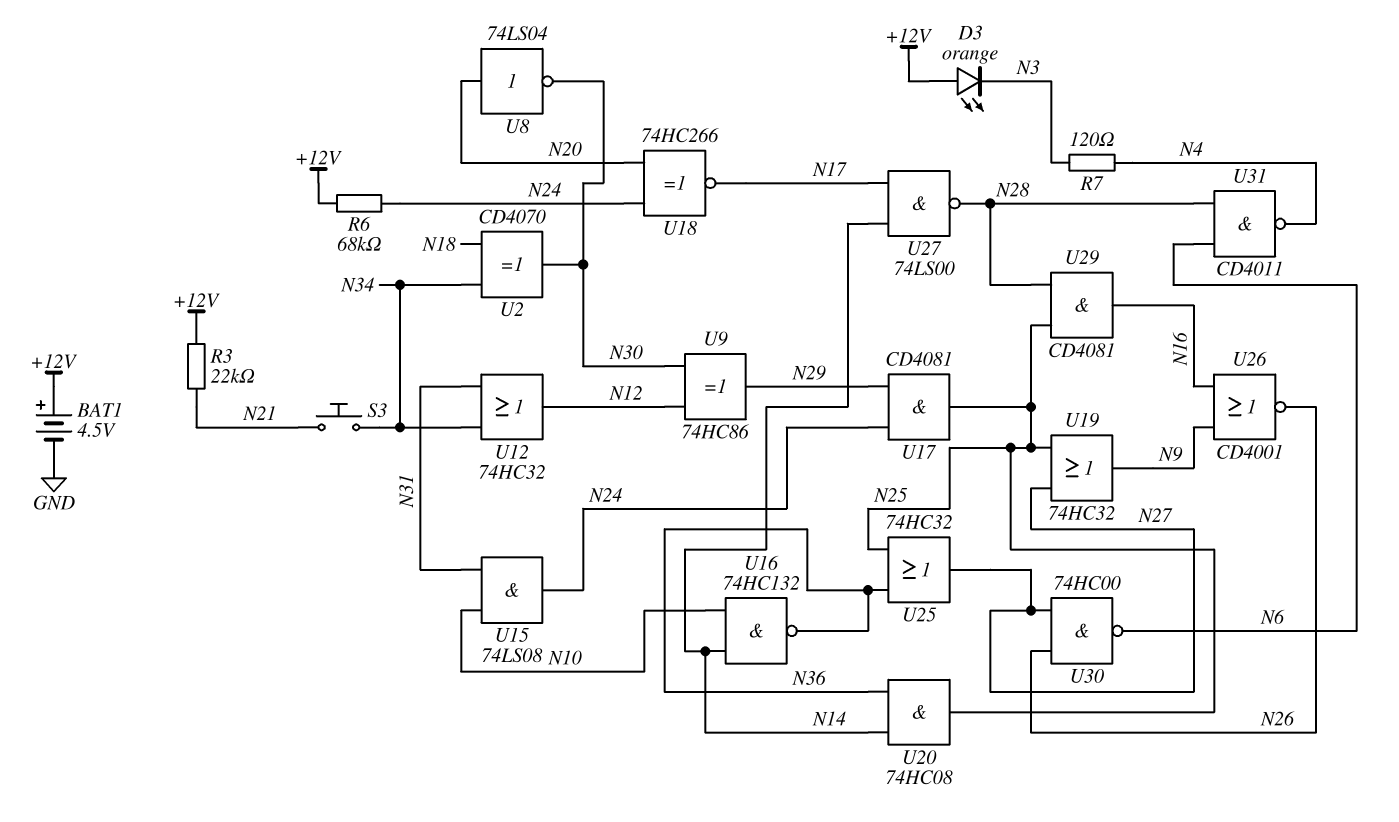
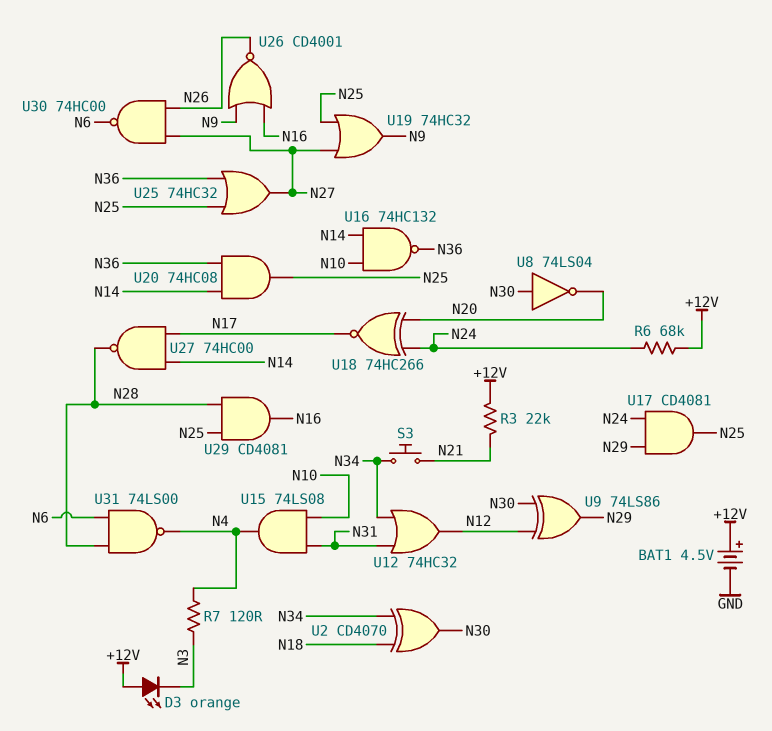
U8: NOT 74LS04 (in N20, out N30) -> NOT 74LS04 (in N30, out N20)
U9: XOR 74HC86 (in N12, in N30, out N29) -> XOR 74LS86 (in N12, in N30, out N29)
U15: AND 74LS08 (in N10, in N31, out N24) -> AND 74LS08 (in N10, in N31, out N4)
U27: NAND 74LS00 (in N14, in N17, out N28) -> NAND 74HC00 (in N14, in N17, out N28)
U31: NAND CD4011 (in N6, in N28, out N4) -> NAND 74LS00 (in N6, in N28, out N4)

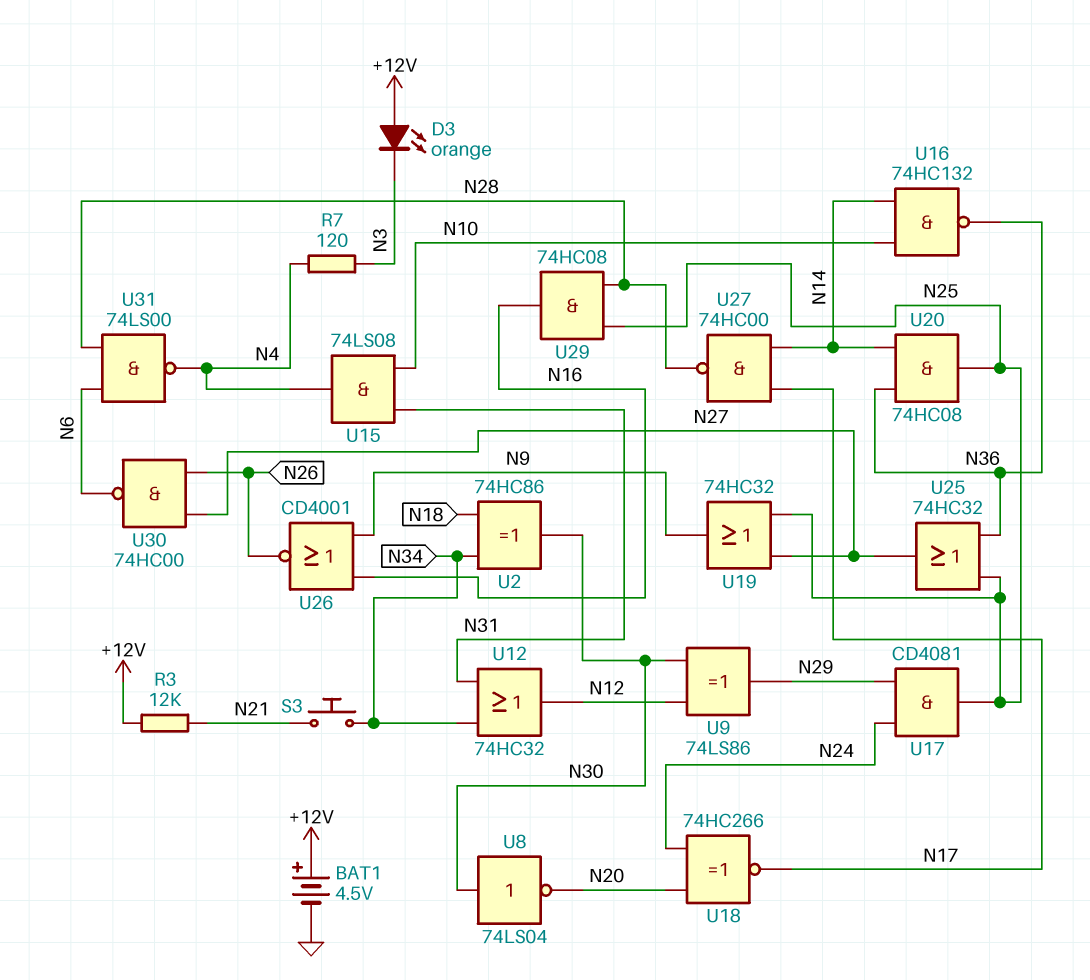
R3: 22k (+12V, N21) -> 12k (+12V, N21)
R6: 68k (+12V, N24) -> none
U2: XOR CD4070 (in N18, in N34, out N30) -> XOR 74HC86 (in N18, in N34, out N30)
U29: AND CD4081 (in N25, in N28, out N16) -> AND 74HC08 (in N25, in N28, out N16)

